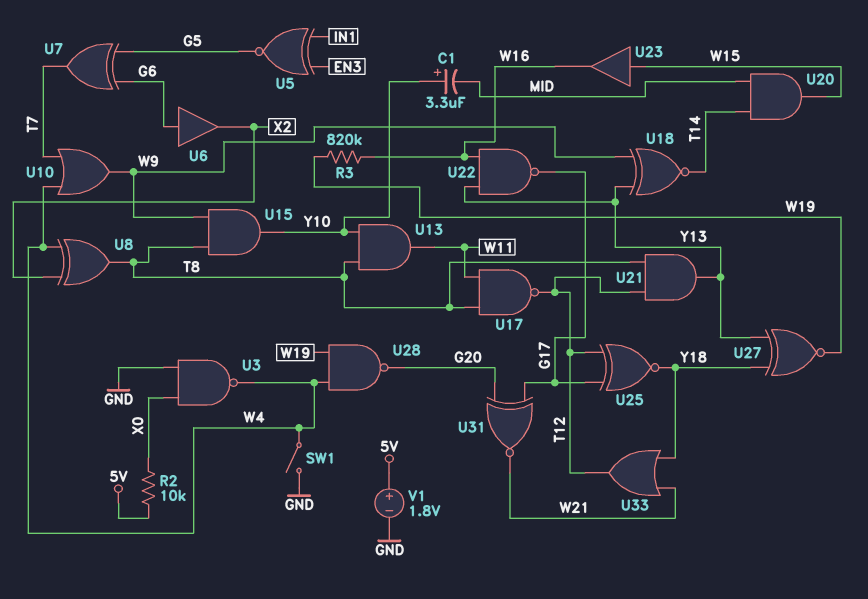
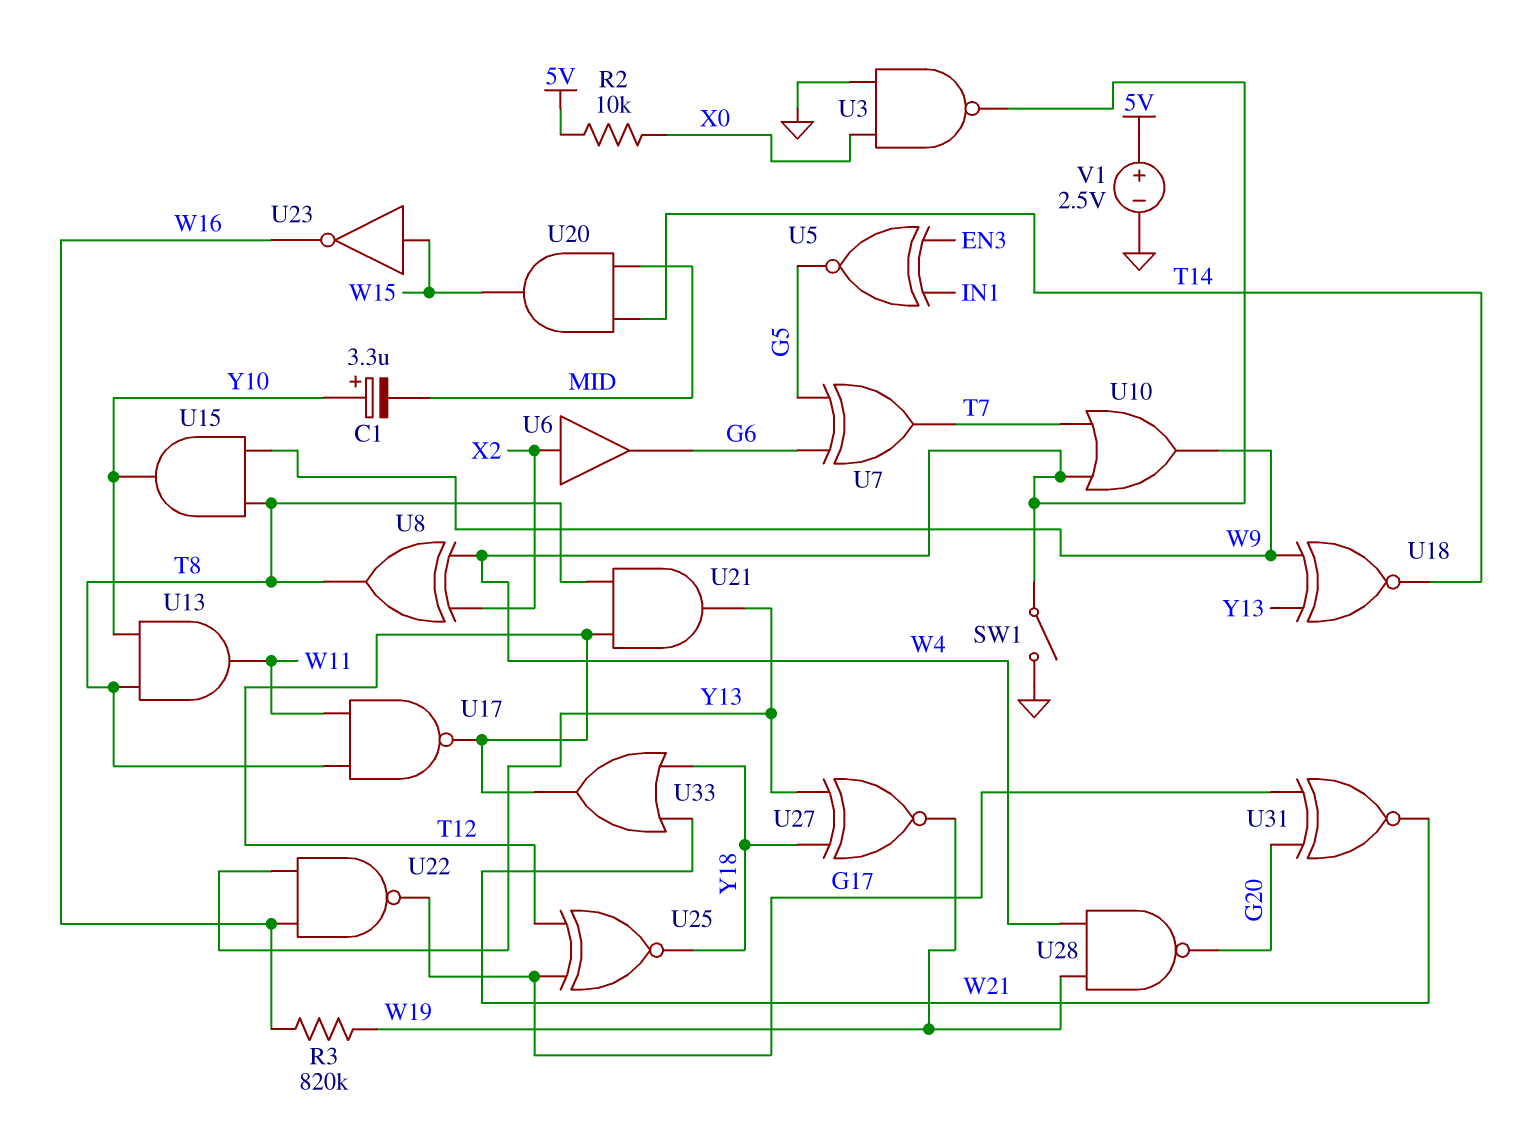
U6: buffer (in G6, out X2) -> buffer (in X2, out G6)
U23: buffer (in W15, out W16) -> NOT (in W15, out W16)
V1: 1.8V (plus 5V, minus GND) -> 2.5V (plus 5V, minus GND)

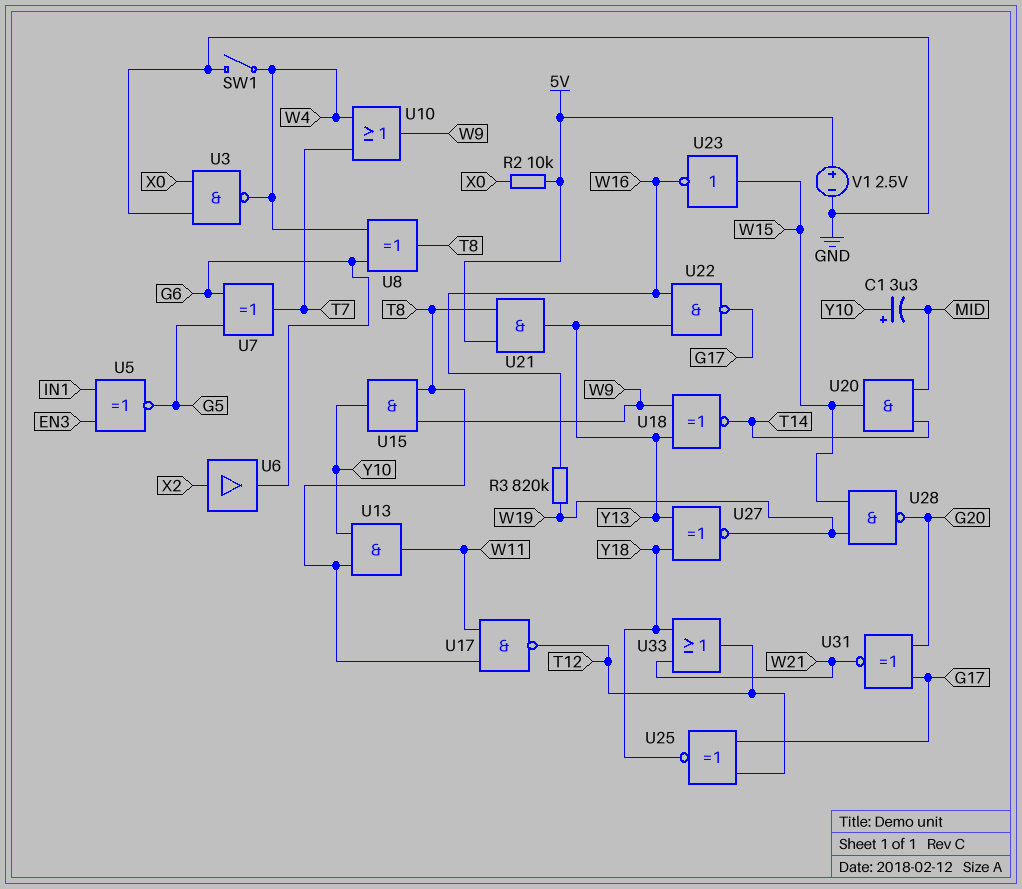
U8: XOR (in W4, in X2, out T8) -> XOR (in G6, in W4, out T8)
U21: AND (in T8, in T12, out Y13) -> AND (in 5V, in T8, out Y13)
U28: NAND (in W4, in W19, out G20) -> NAND (in W15, in W19, out G20)

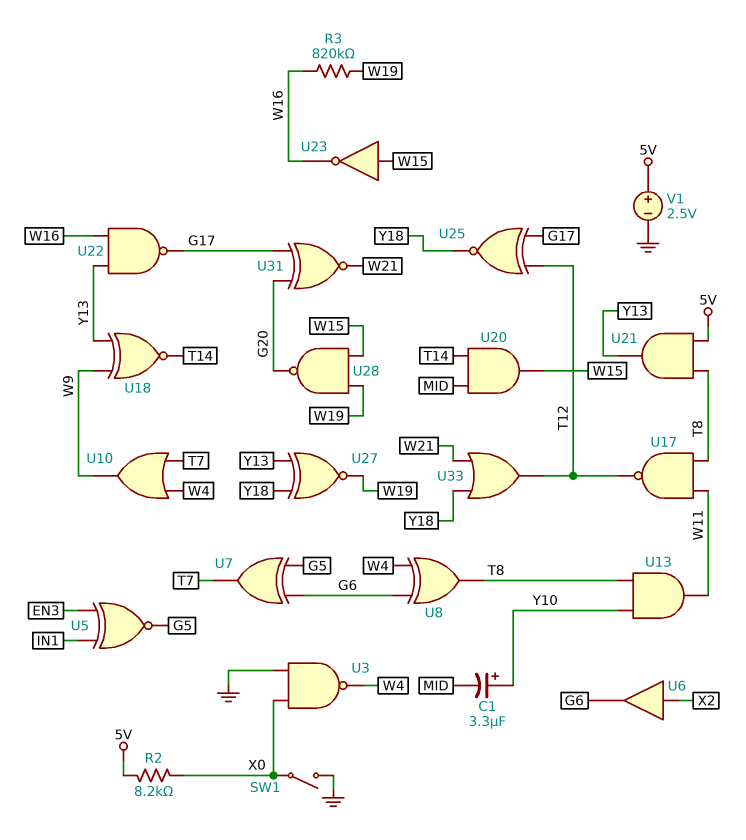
R2: 10k (5V, X0) -> 8.2k (5V, X0)
SW1: switch (GND, W4) -> switch (GND, X0)
U15: AND (in T8, in W9, out Y10) -> none

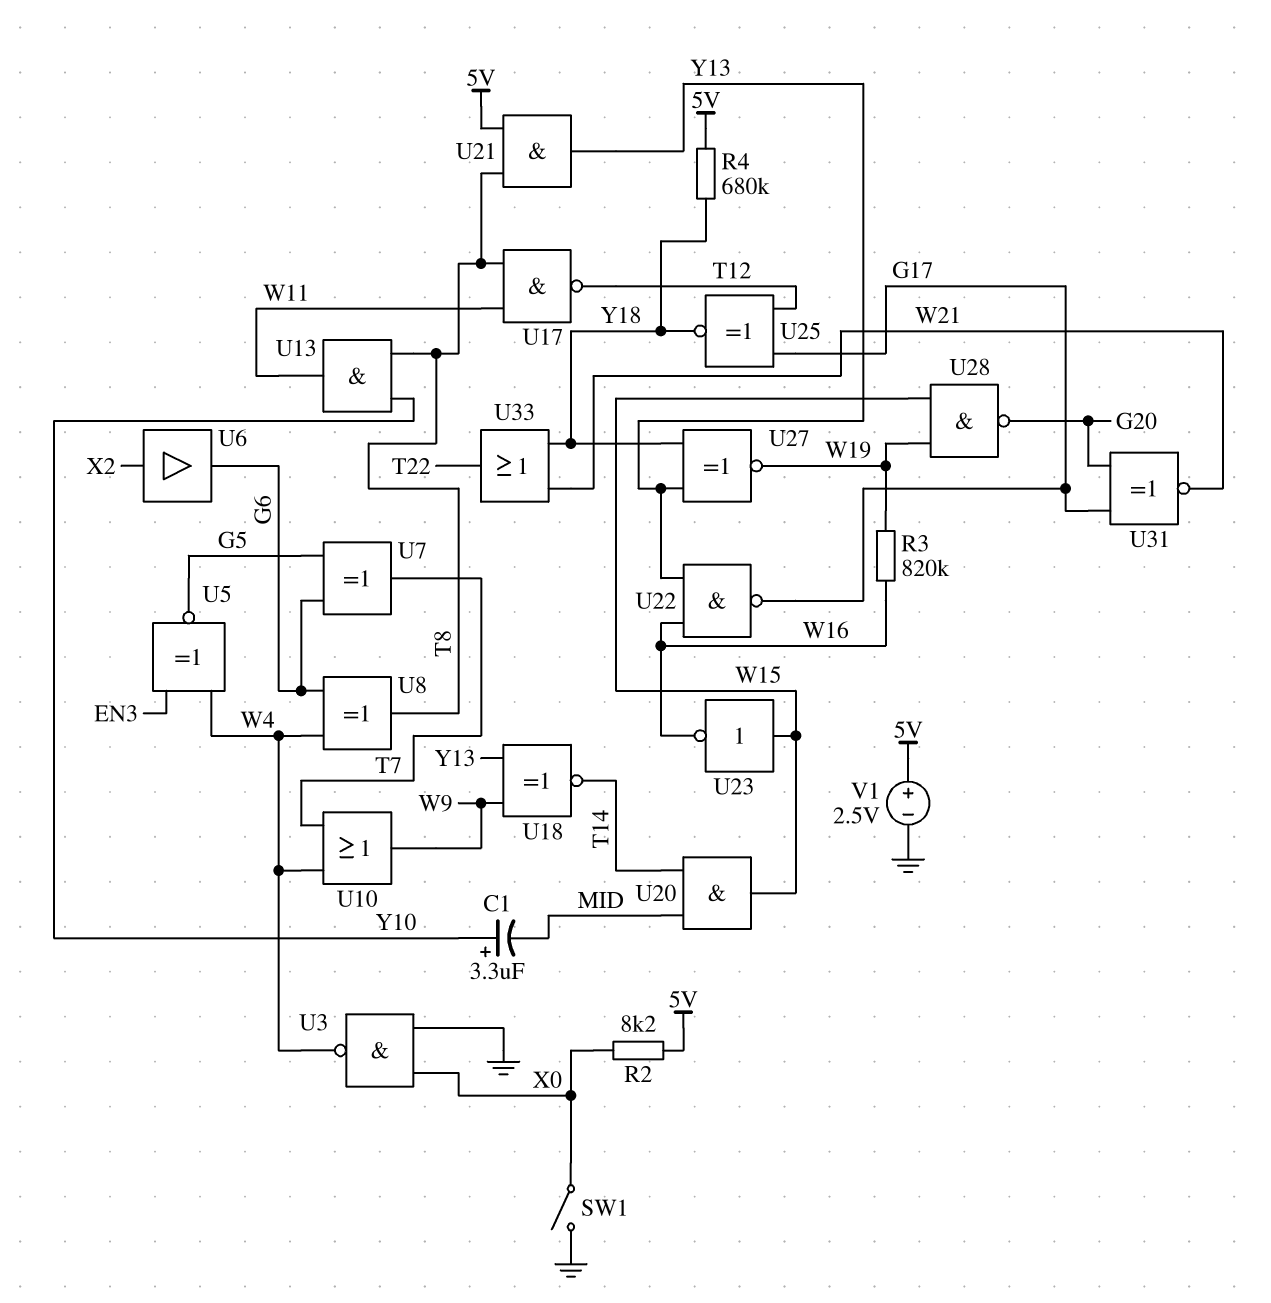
R4: none -> 680k (5V, Y18)
U5: XNOR (in EN3, in IN1, out G5) -> XNOR (in EN3, in W4, out G5)
U33: OR (in W21, in Y18, out T12) -> OR (in W21, in Y18, out T22)

